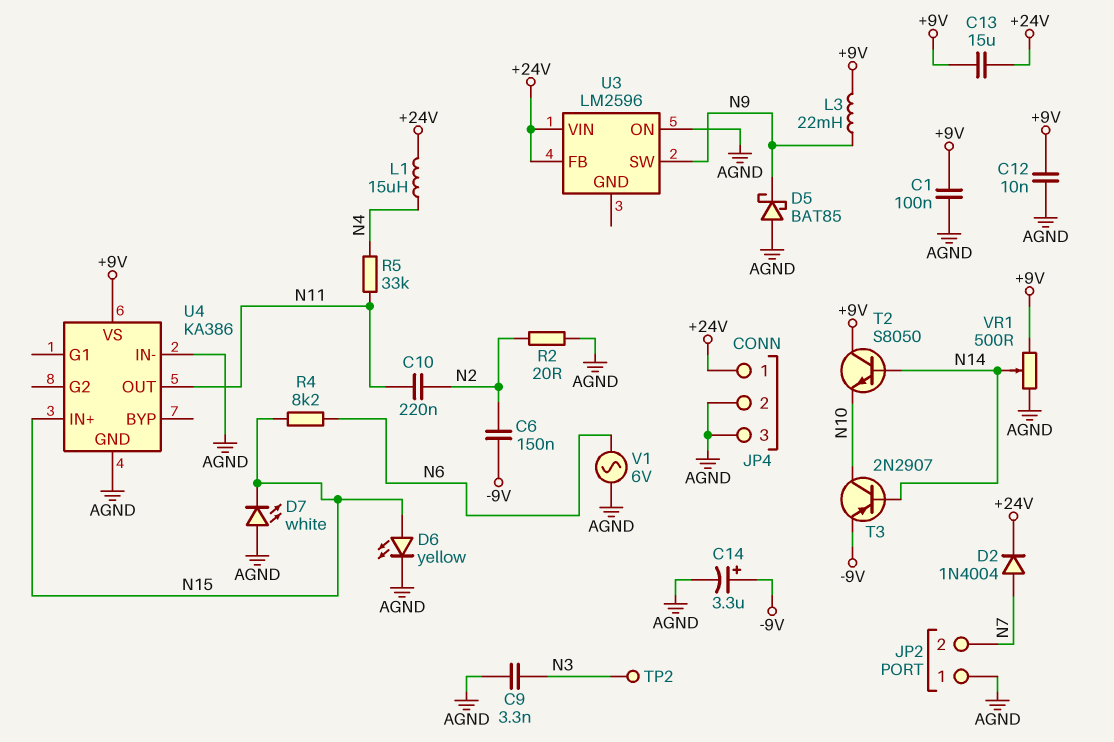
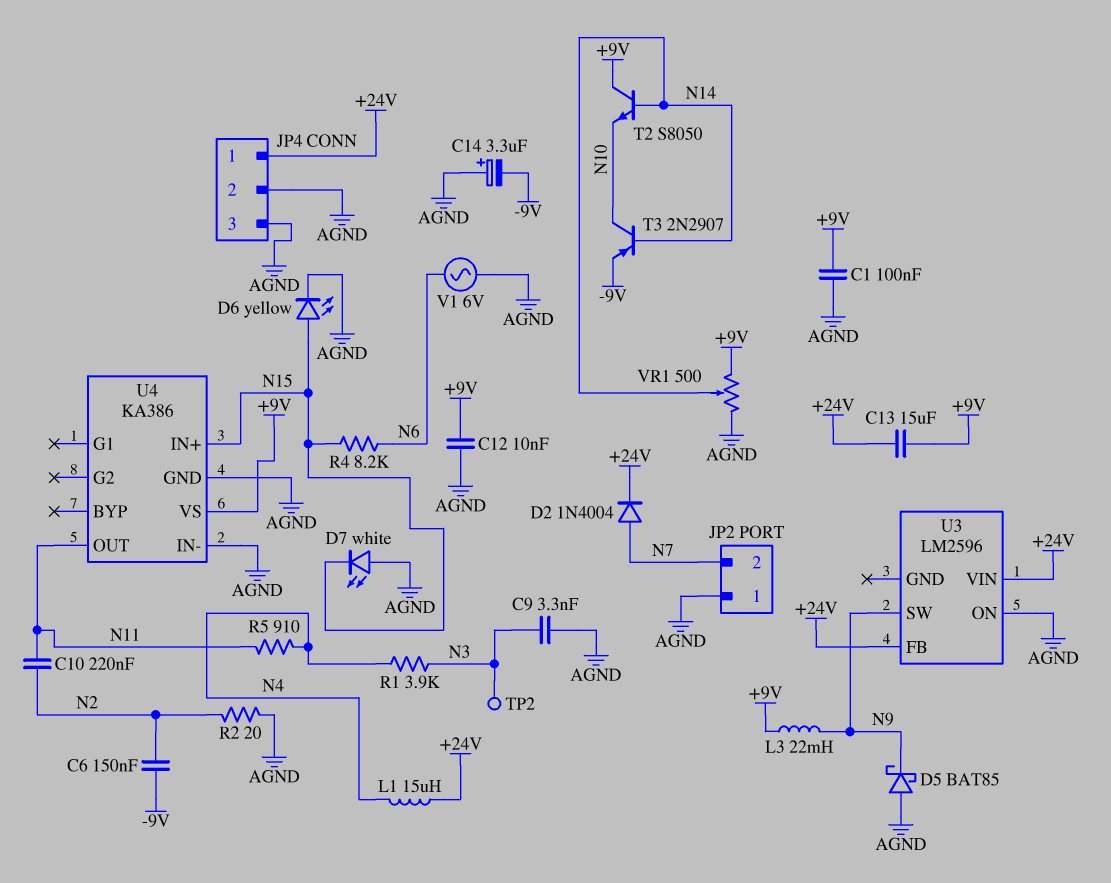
C14: 3.3uF (plus -9V, minus AGND) -> 3.3uF (plus AGND, minus -9V)
R1: none -> 3.9k (N3, N4)
R5: 33k (N4, N11) -> 910 (N4, N11)

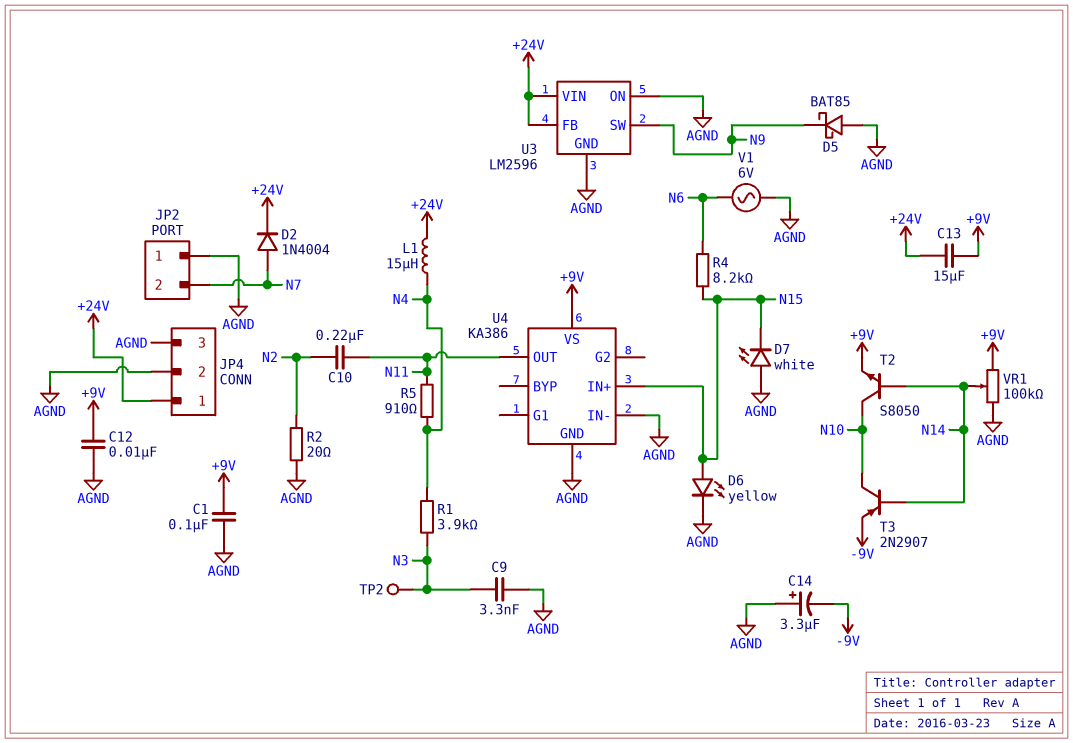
C6: 150nF (-9V, N2) -> none
L3: 22mH (+9V, N9) -> none
T2: NPN S8050 (B N14, C +9V, E N10) -> NPN S8050 (B N14, C N10, E +9V)
U3 pin GND: none -> AGND
VR1: 500 (+9V, AGND, wiper N14) -> 100k (+9V, AGND, wiper N14)

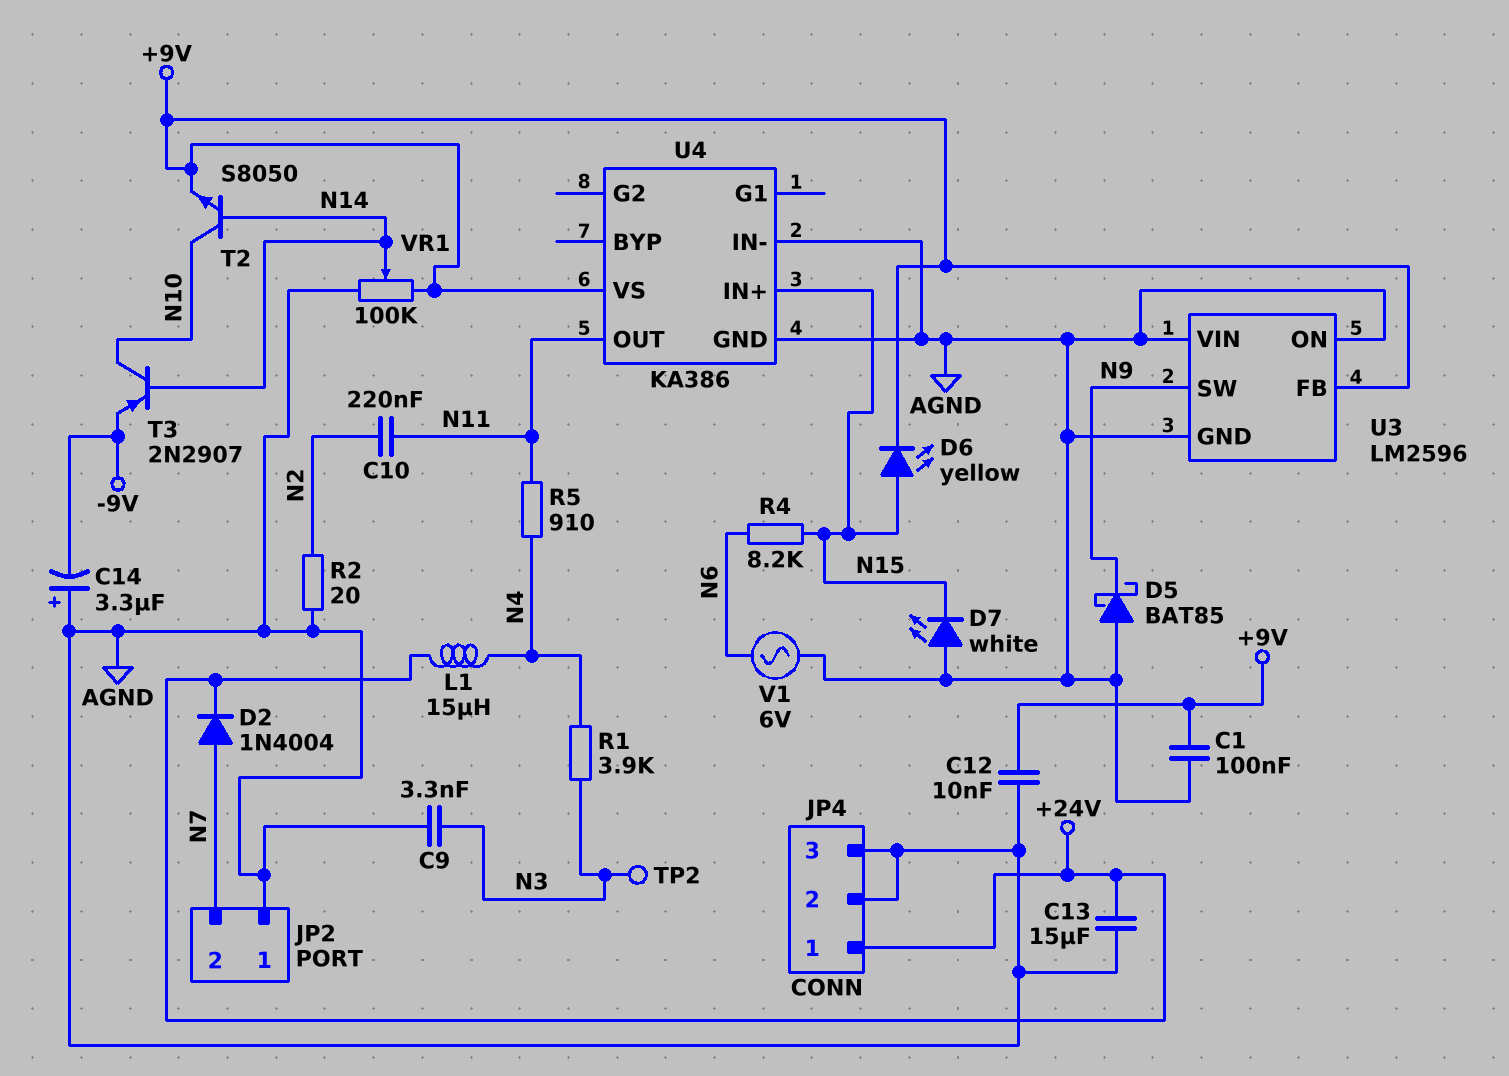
C13: 15uF (+9V, +24V) -> 15uF (+24V, AGND)
D6: LED yellow (A N15, K AGND) -> LED yellow (A N15, K +9V)
U3 pin FB: +24V -> +9V
U3 pin VIN: +24V -> AGND

